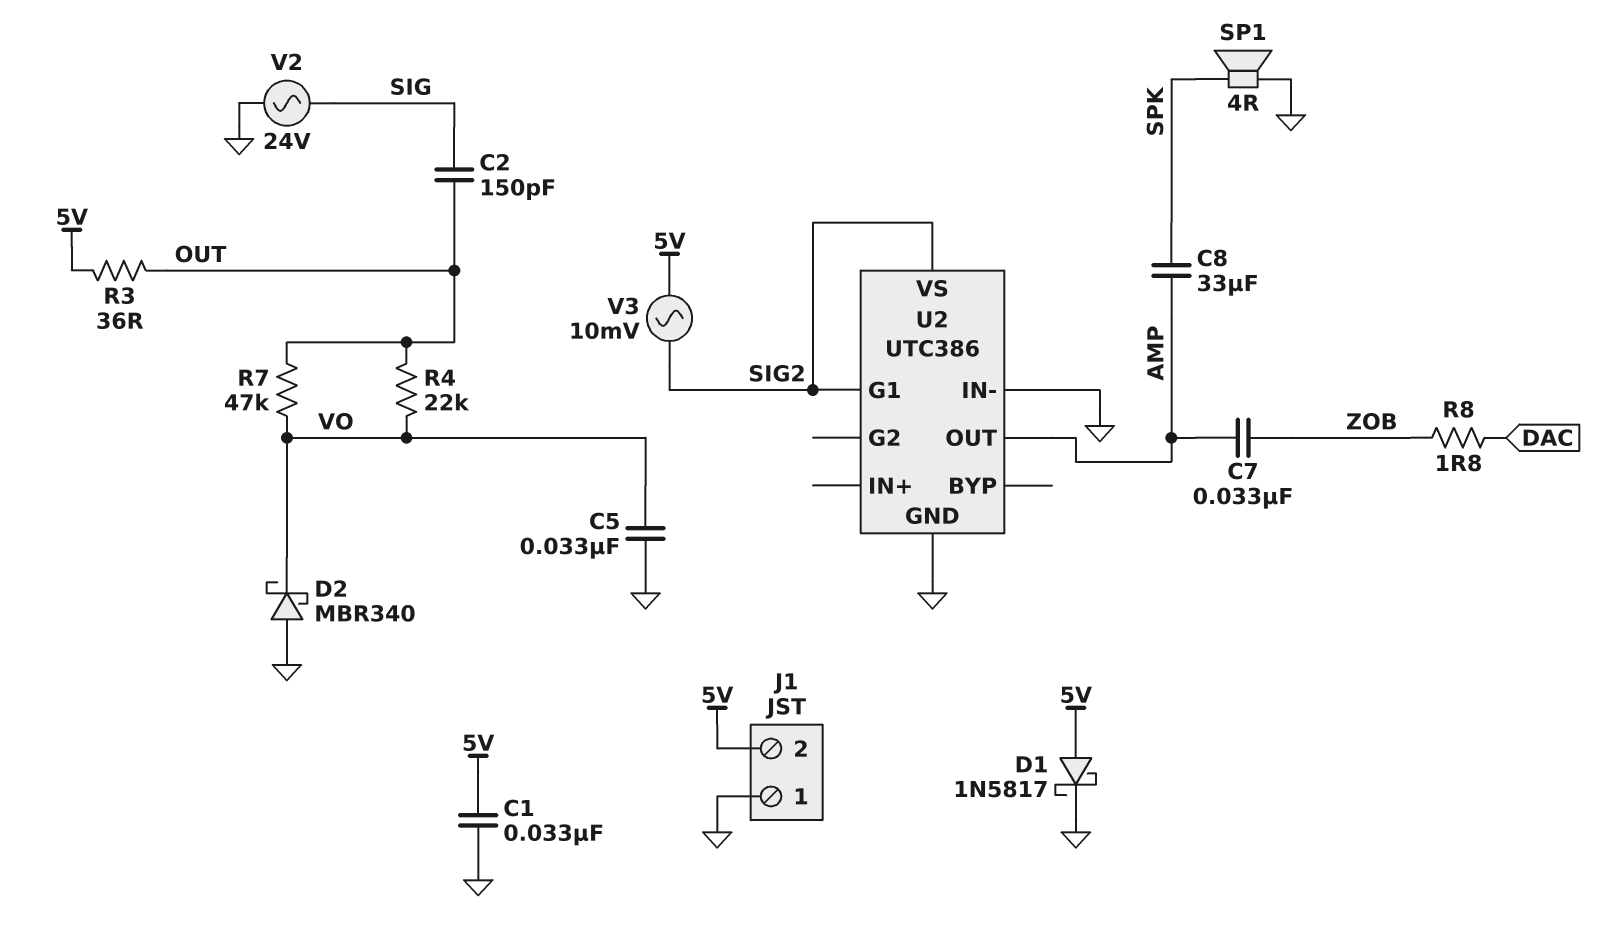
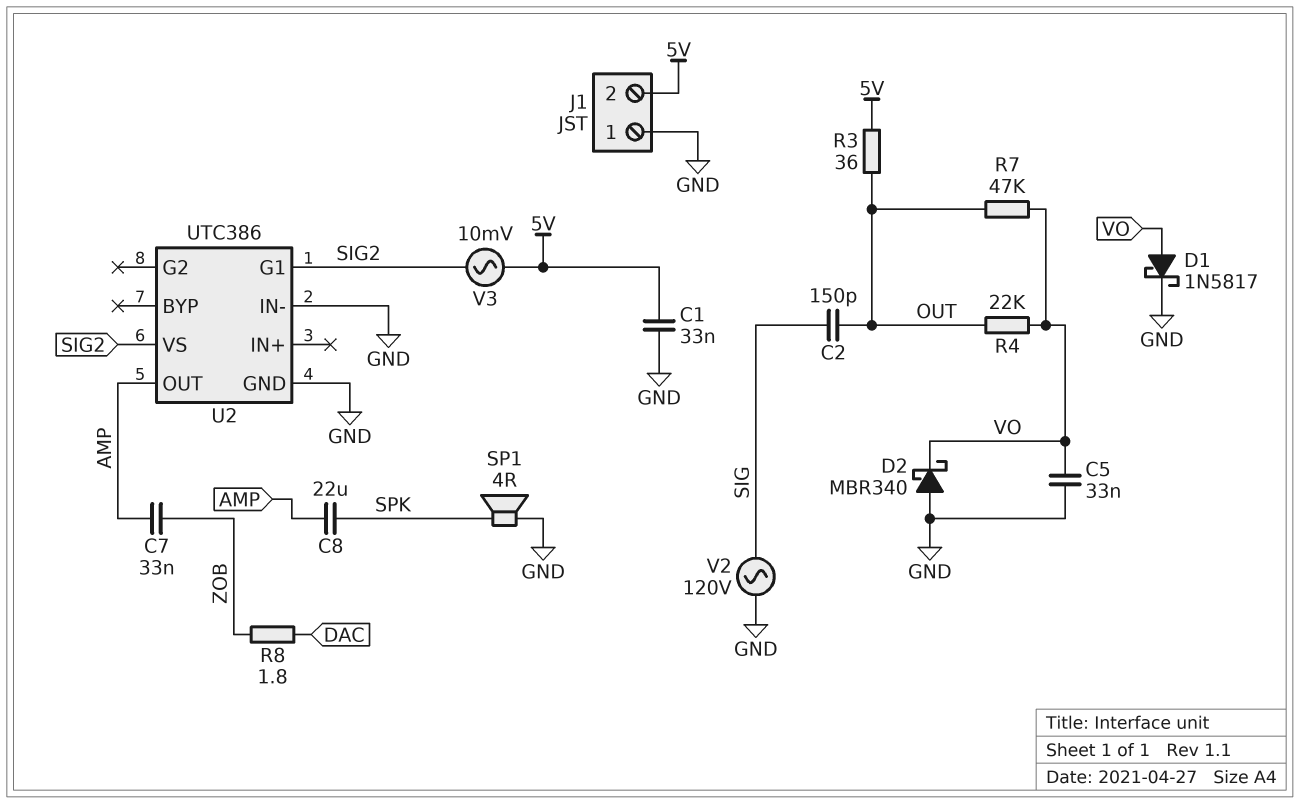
C8: 33uF (AMP, SPK) -> 22uF (AMP, SPK)
D1: schottky 1N5817 (A 5V, K GND) -> schottky 1N5817 (A VO, K GND)
V2: AC 24V (GND, SIG) -> AC 120V (GND, SIG)

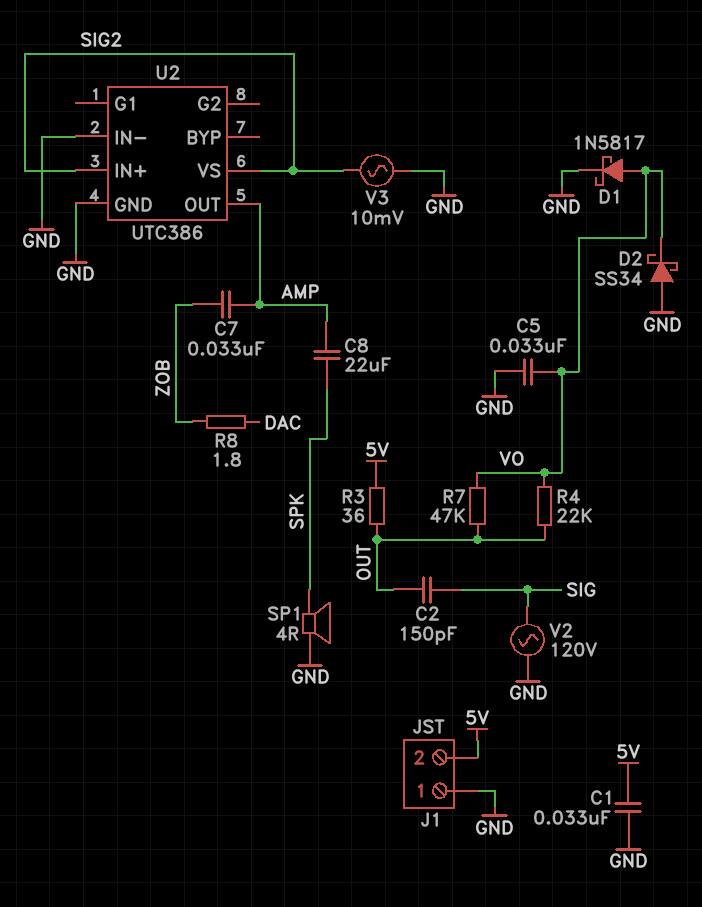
D2: schottky MBR340 (A GND, K VO) -> schottky SS34 (A GND, K VO)
U2 pin G1: SIG2 -> none
U2 pin IN+: none -> SIG2
V3: AC 10mV (5V, SIG2) -> AC 10mV (GND, SIG2)

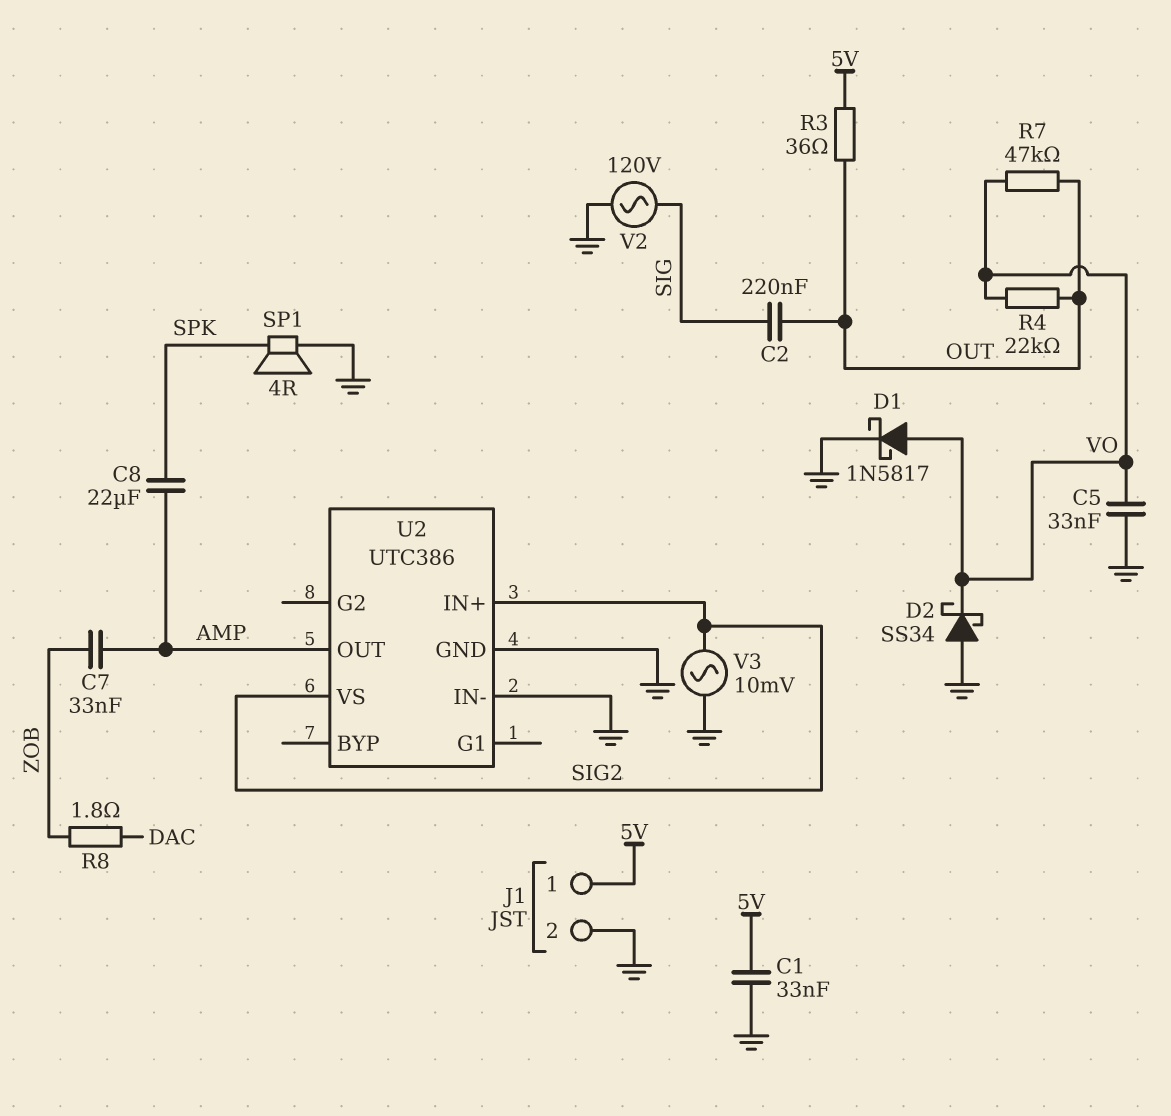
C2: 150pF (OUT, SIG) -> 220nF (OUT, SIG)
J1 pin 1: GND -> 5V
J1 pin 2: 5V -> GND

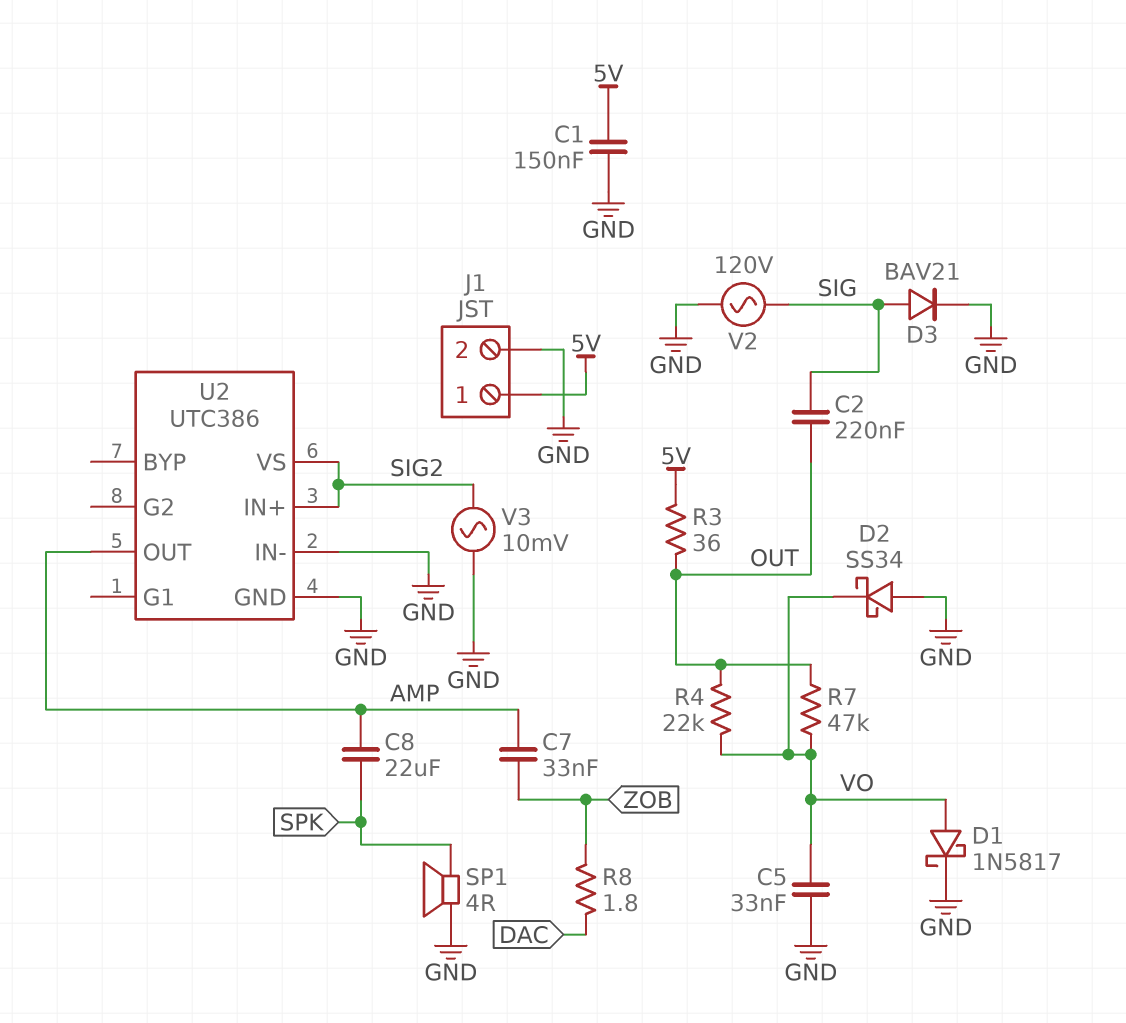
C1: 33nF (5V, GND) -> 150nF (5V, GND)
D3: none -> diode BAV21 (A SIG, K GND)

